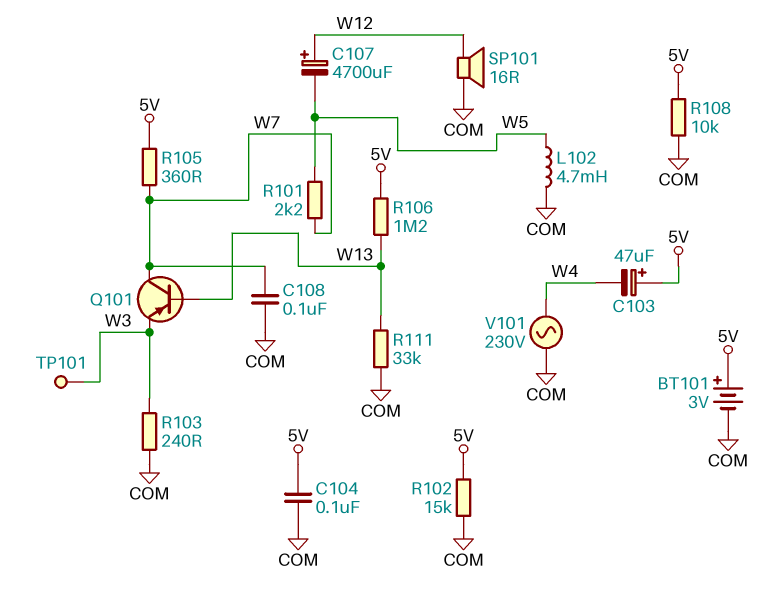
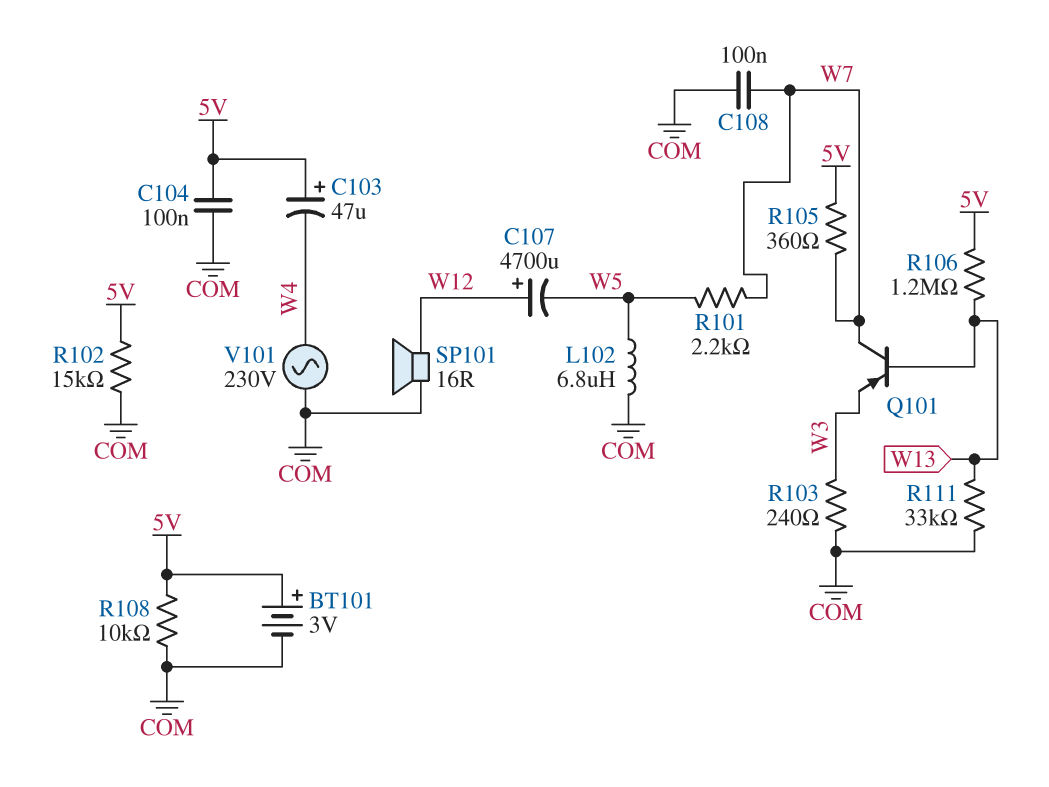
L102: 4.7mH (COM, W5) -> 6.8uH (COM, W5)
TP101: test point (W3) -> none

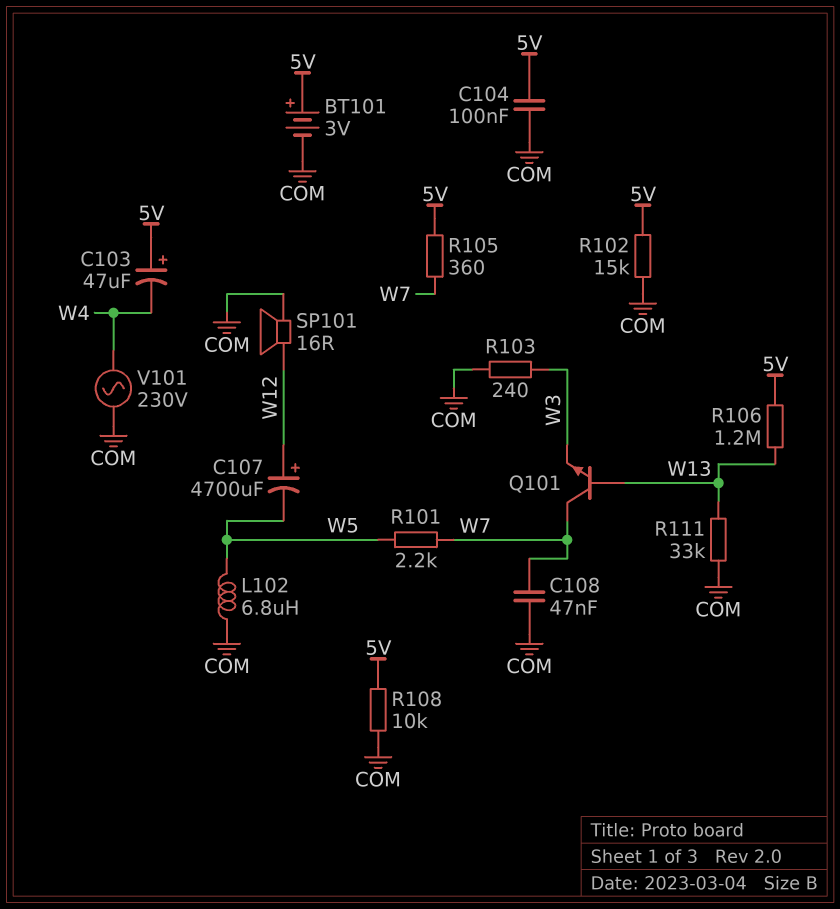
C108: 100nF (COM, W7) -> 47nF (COM, W7)
Q101: PNP (B W13, C W7, E W3) -> NPN (B W13, C W7, E W3)

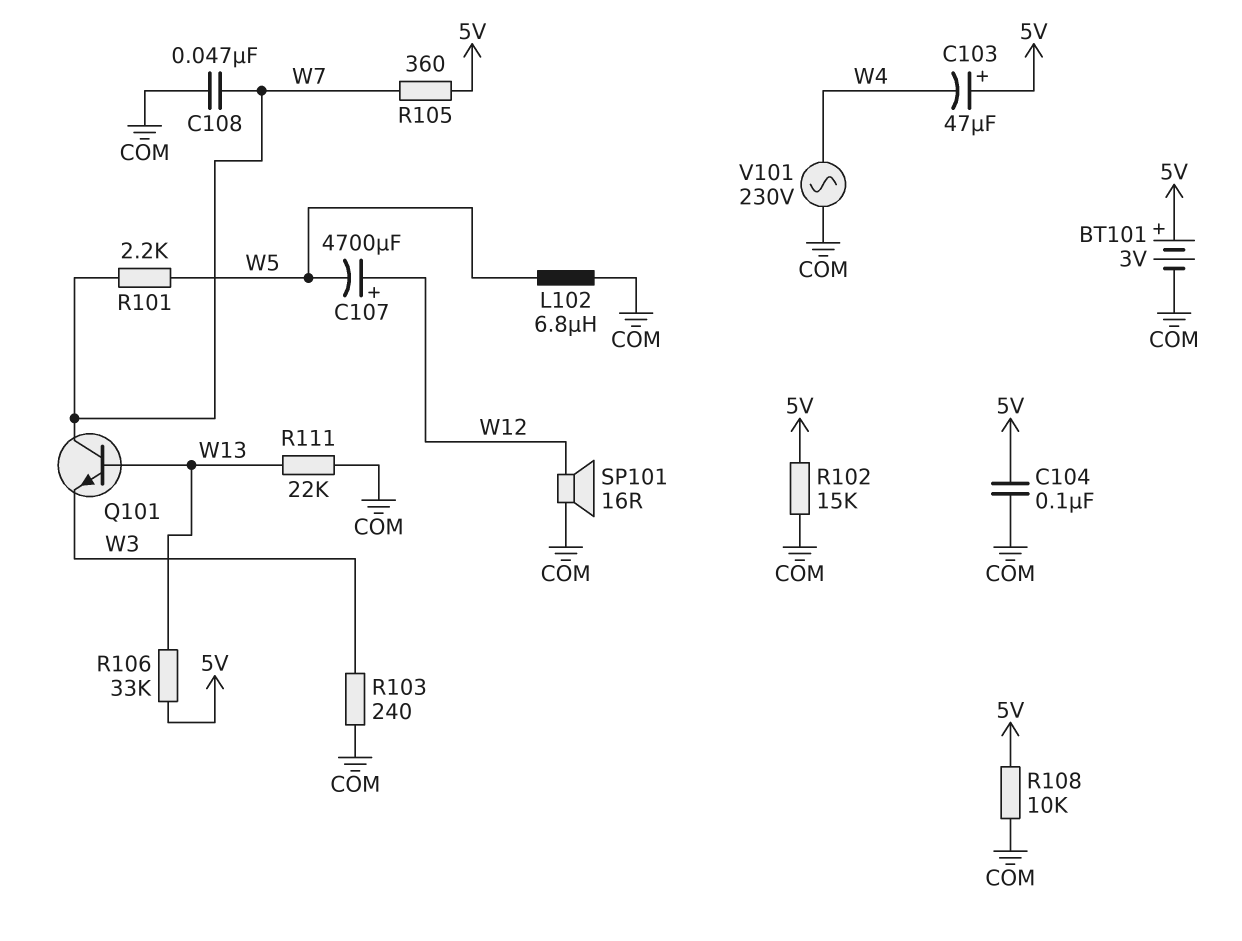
R106: 1.2M (5V, W13) -> 33k (5V, W13)
R111: 33k (COM, W13) -> 22k (COM, W13)

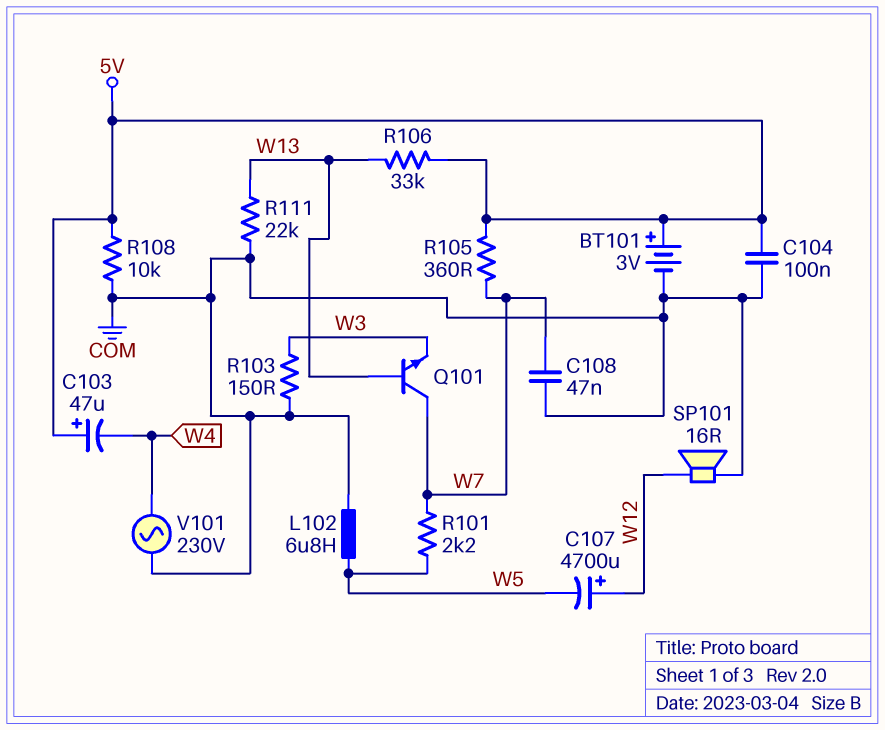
R102: 15k (5V, COM) -> none
R103: 240 (COM, W3) -> 150 (COM, W3)

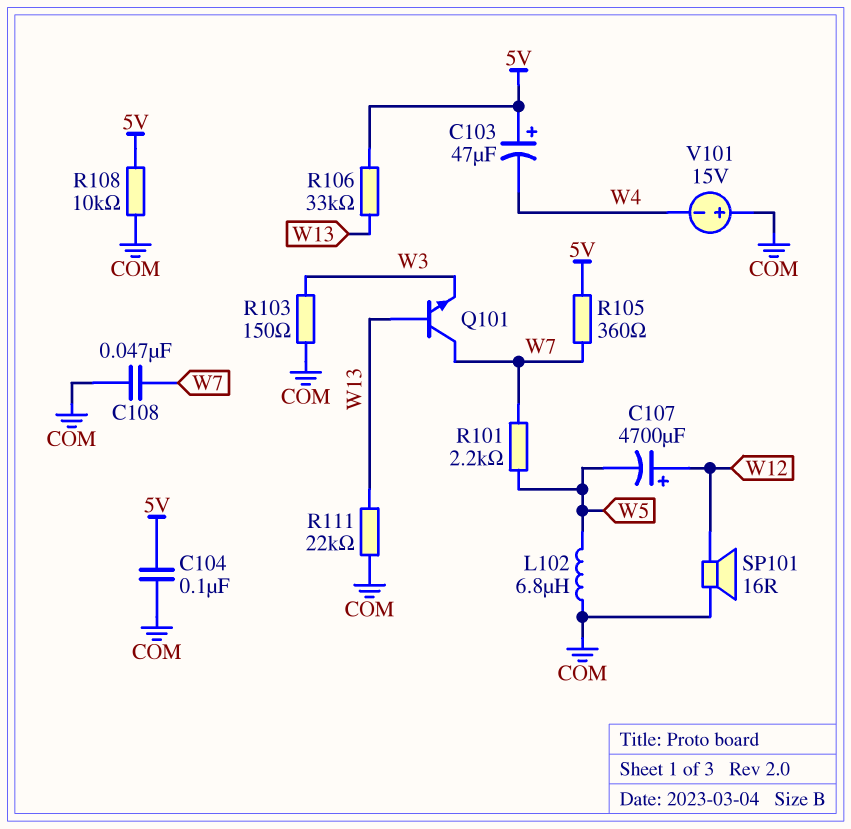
BT101: 3V (plus 5V, minus COM) -> none
V101: AC 230V (COM, W4) -> 15V (plus COM, minus W4)

